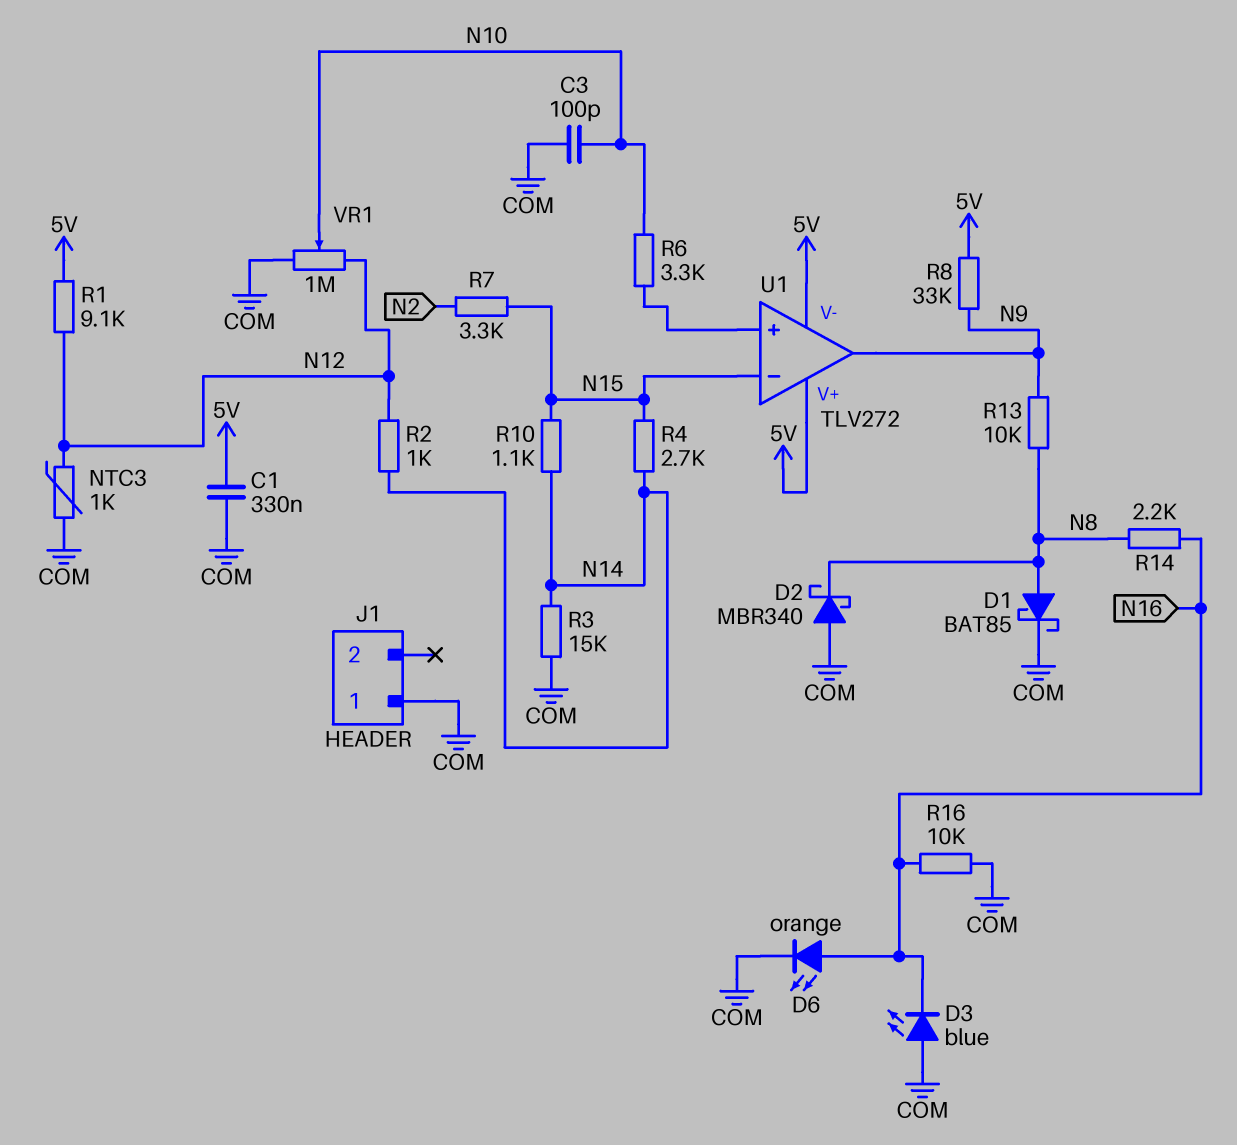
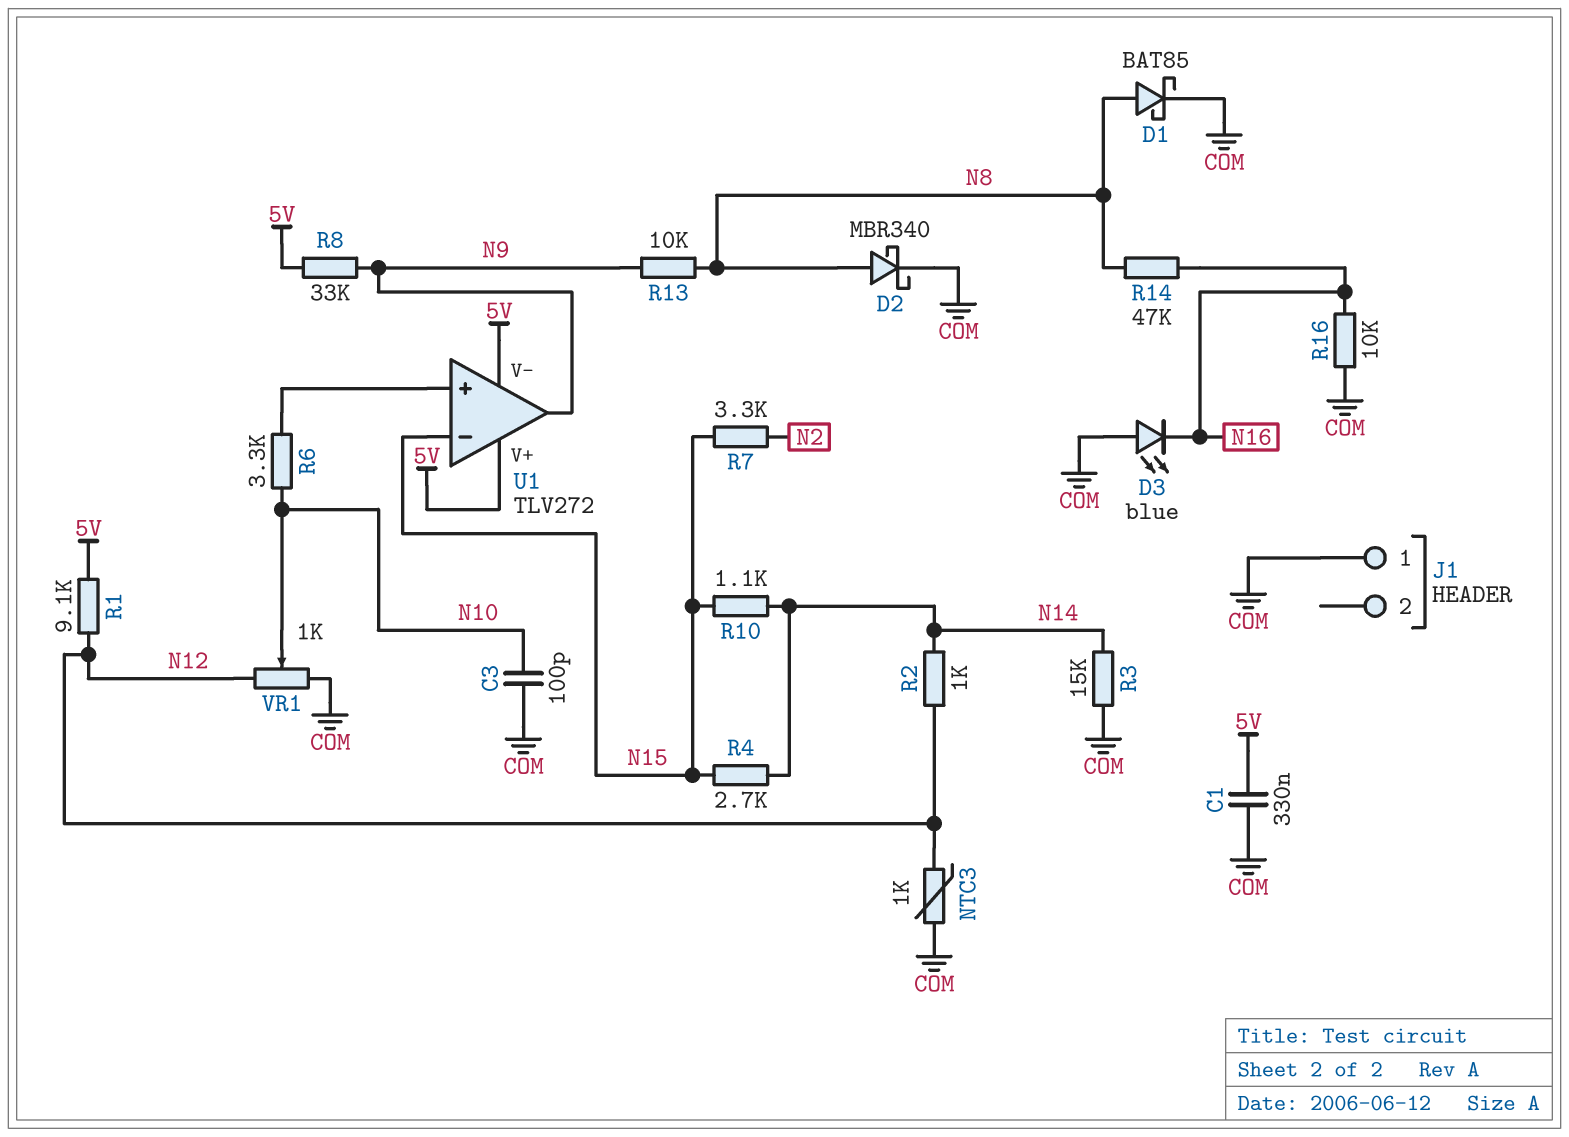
D2: schottky MBR340 (A COM, K N8) -> schottky MBR340 (A N8, K COM)
D6: LED orange (A N16, K COM) -> none
R14: 2.2k (N8, N16) -> 47k (N8, N16)
VR1: 1M (COM, N12, wiper N10) -> 1k (COM, N12, wiper N10)

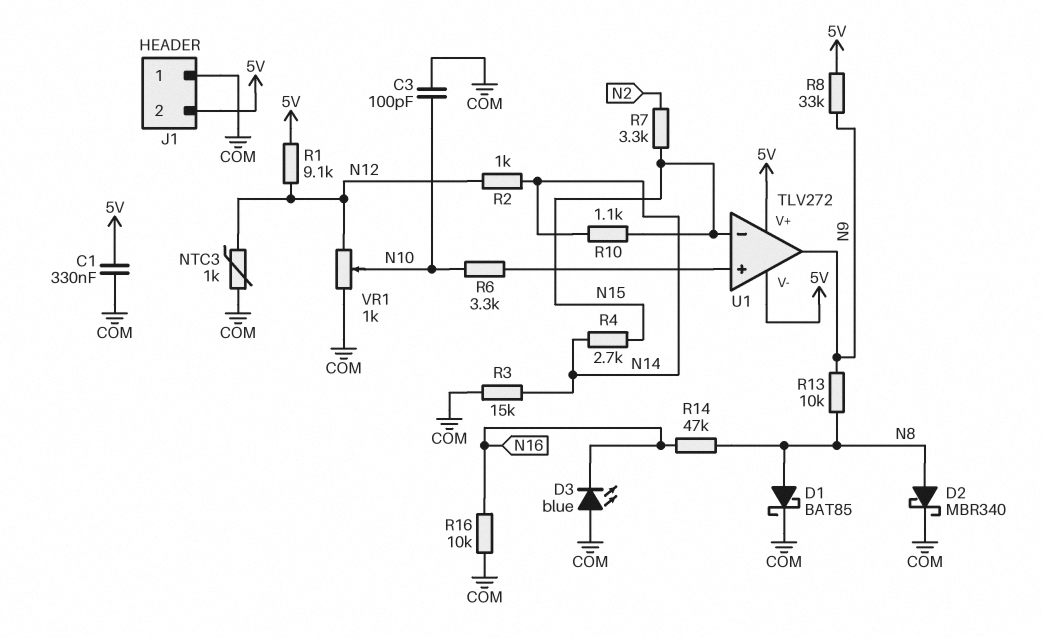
J1 pin 2: none -> 5V

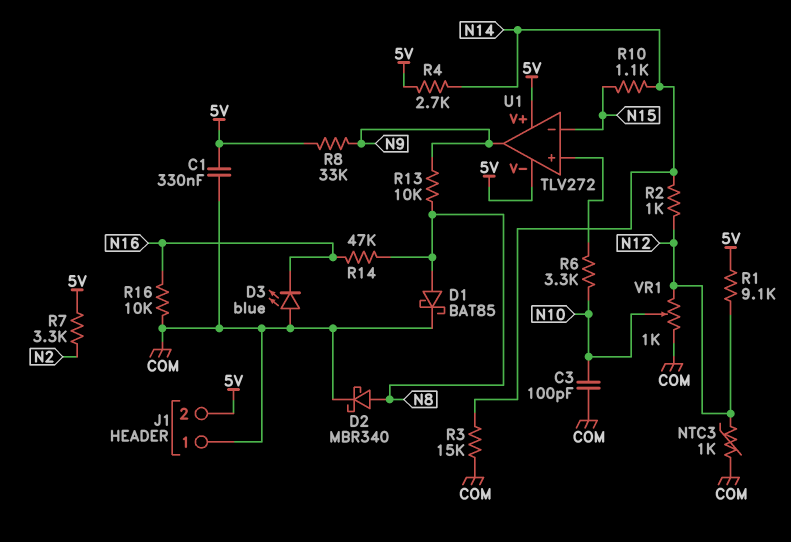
R4: 2.7k (N14, N15) -> 2.7k (5V, N14)
R7: 3.3k (N2, N15) -> 3.3k (5V, N2)

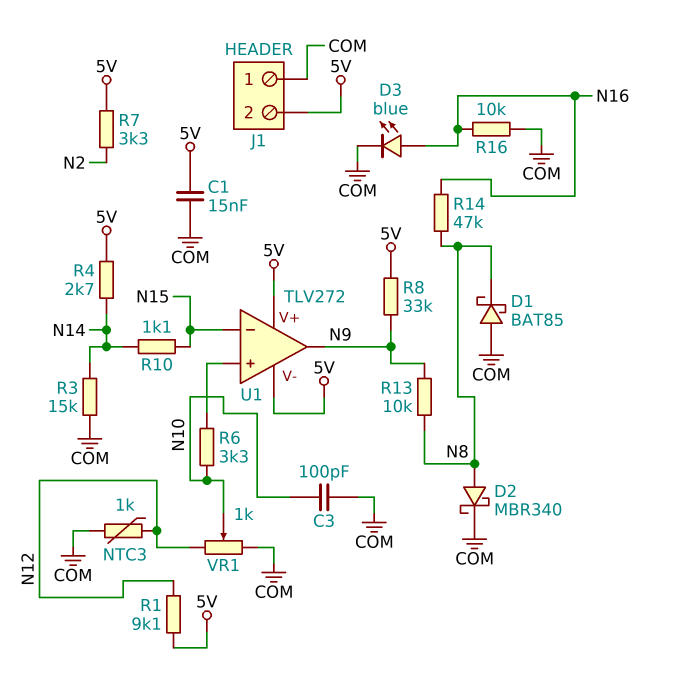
C1: 330nF (5V, COM) -> 15nF (5V, COM)
D1: schottky BAT85 (A N8, K COM) -> schottky BAT85 (A COM, K N8)
D3: LED blue (A COM, K N16) -> LED blue (A N16, K COM)
R2: 1k (N12, N14) -> none

